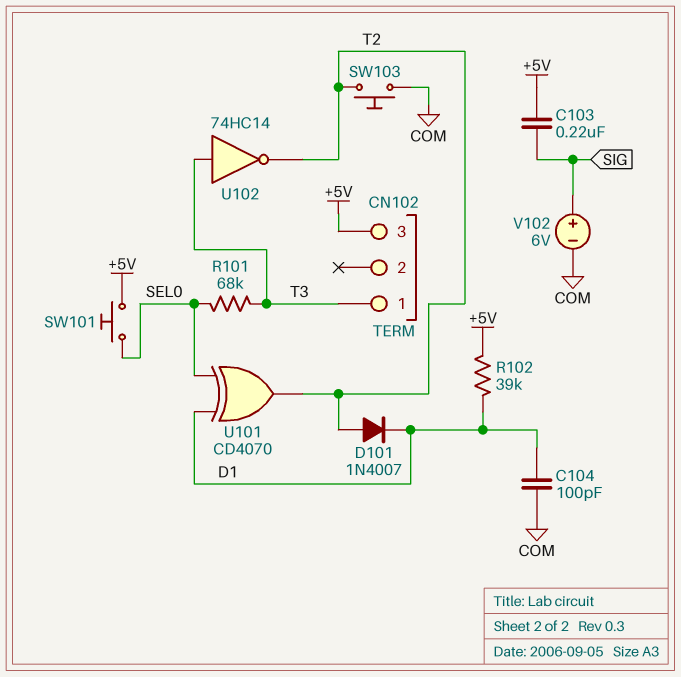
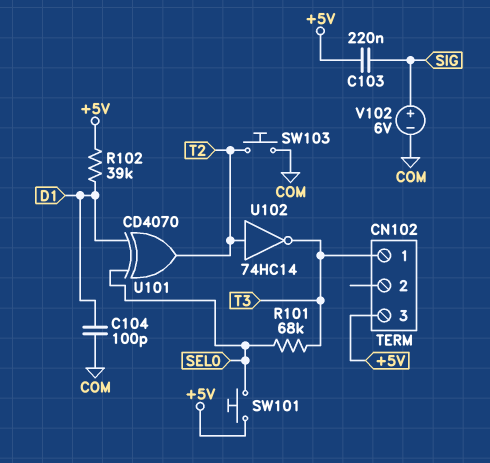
D101: diode 1N4007 (A T2, K D1) -> none
U102: NOT 74HC14 (in T3, out T2) -> NOT 74HC14 (in T2, out T3)

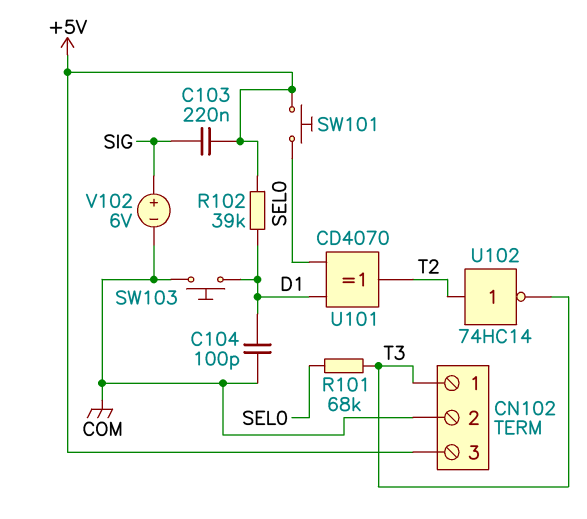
CN102 pin 2: none -> COM
SW103: button (COM, T2) -> button (COM, D1)

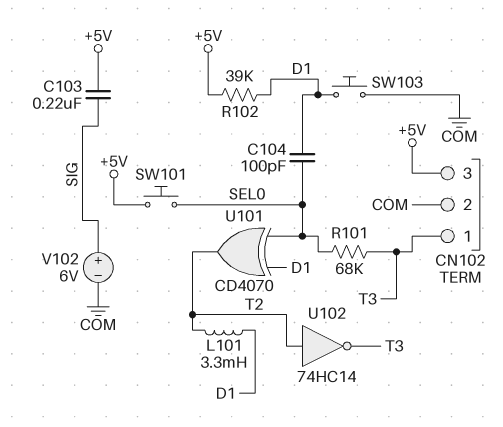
C104: 100pF (COM, D1) -> 100pF (D1, SEL0)
L101: none -> 3.3mH (D1, T2)

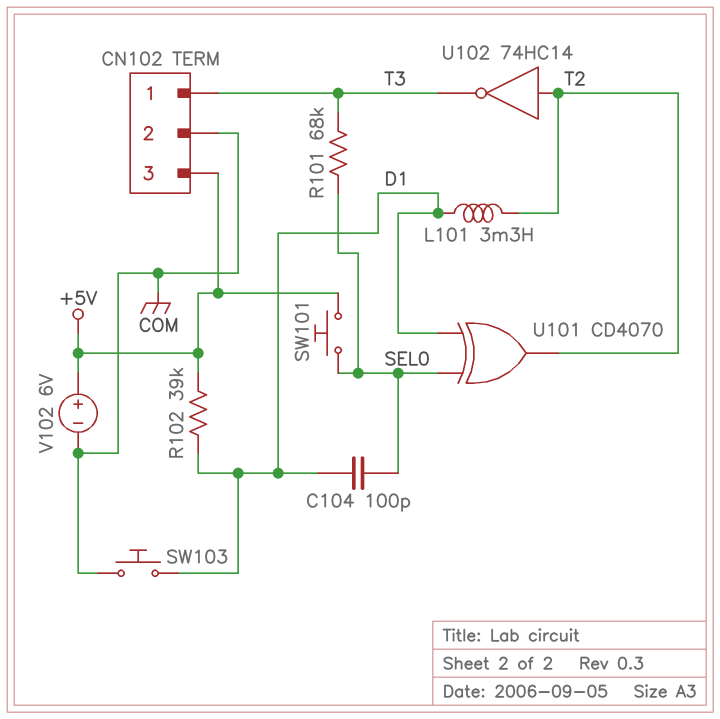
C103: 220nF (+5V, SIG) -> none
V102: 6V (plus SIG, minus COM) -> 6V (plus +5V, minus COM)

